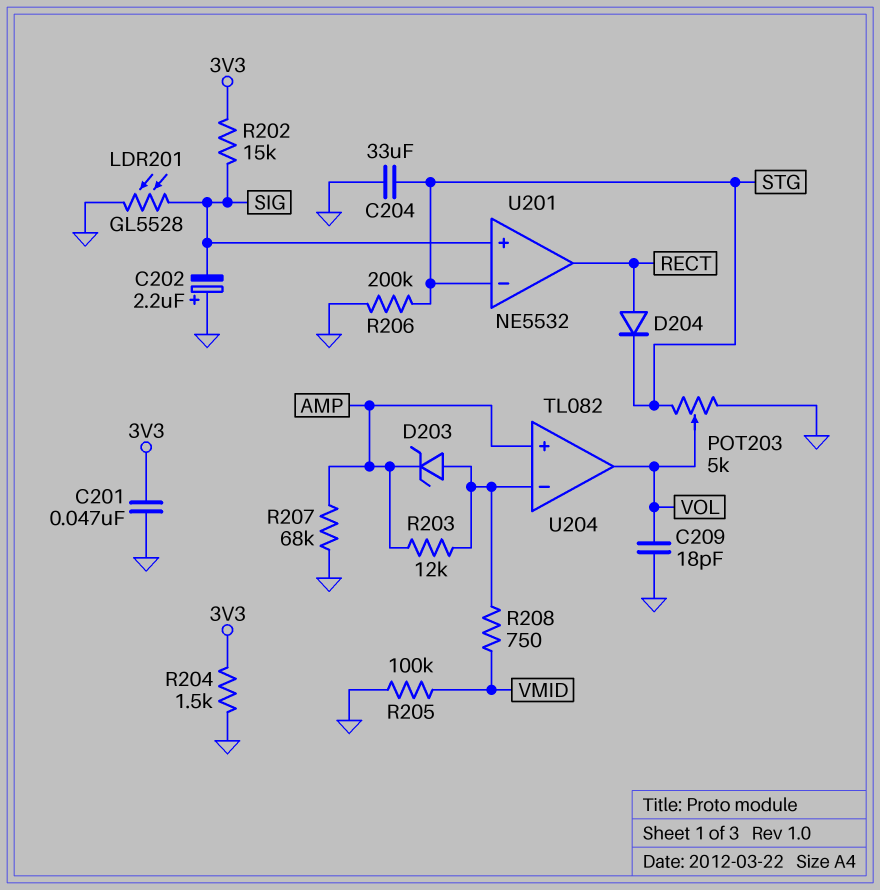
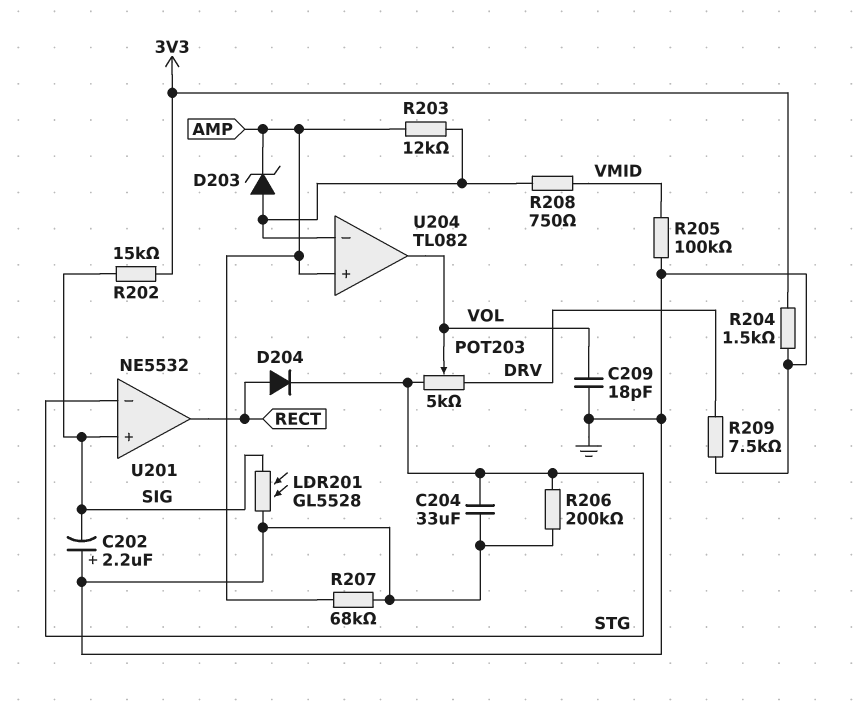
C201: 47nF (3V3, GND) -> none
POT203: 5k (GND, STG, wiper VOL) -> 5k (DRV, STG, wiper VOL)
R209: none -> 7.5k (DRV, GND)

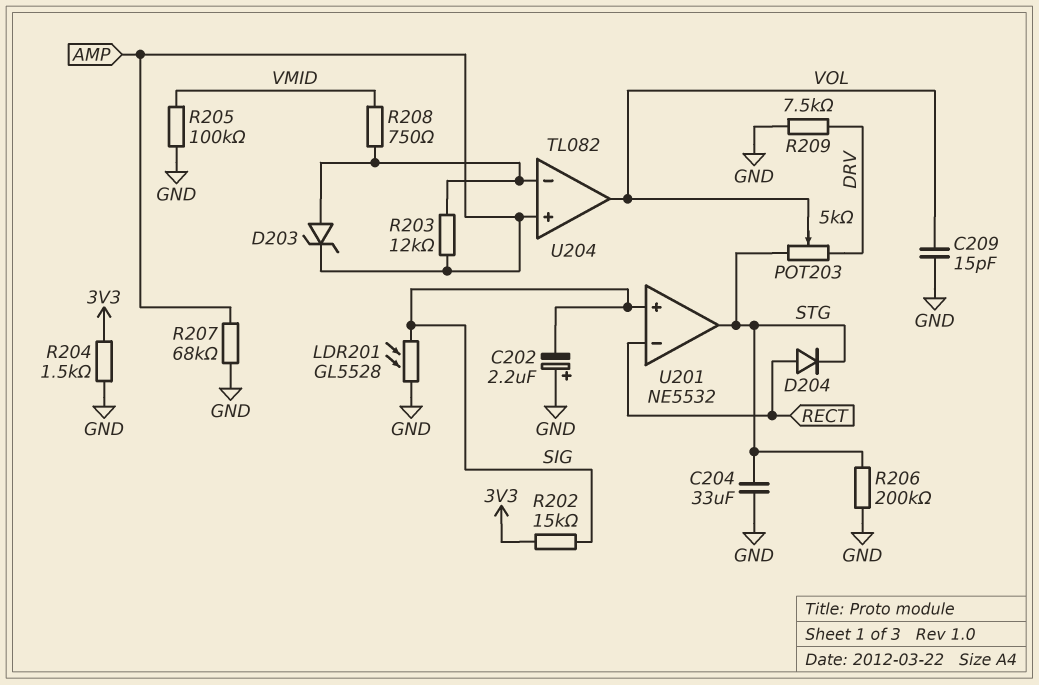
C209: 18pF (GND, VOL) -> 15pF (GND, VOL)
U201 pin in-: STG -> RECT
U201 pin out: RECT -> STG

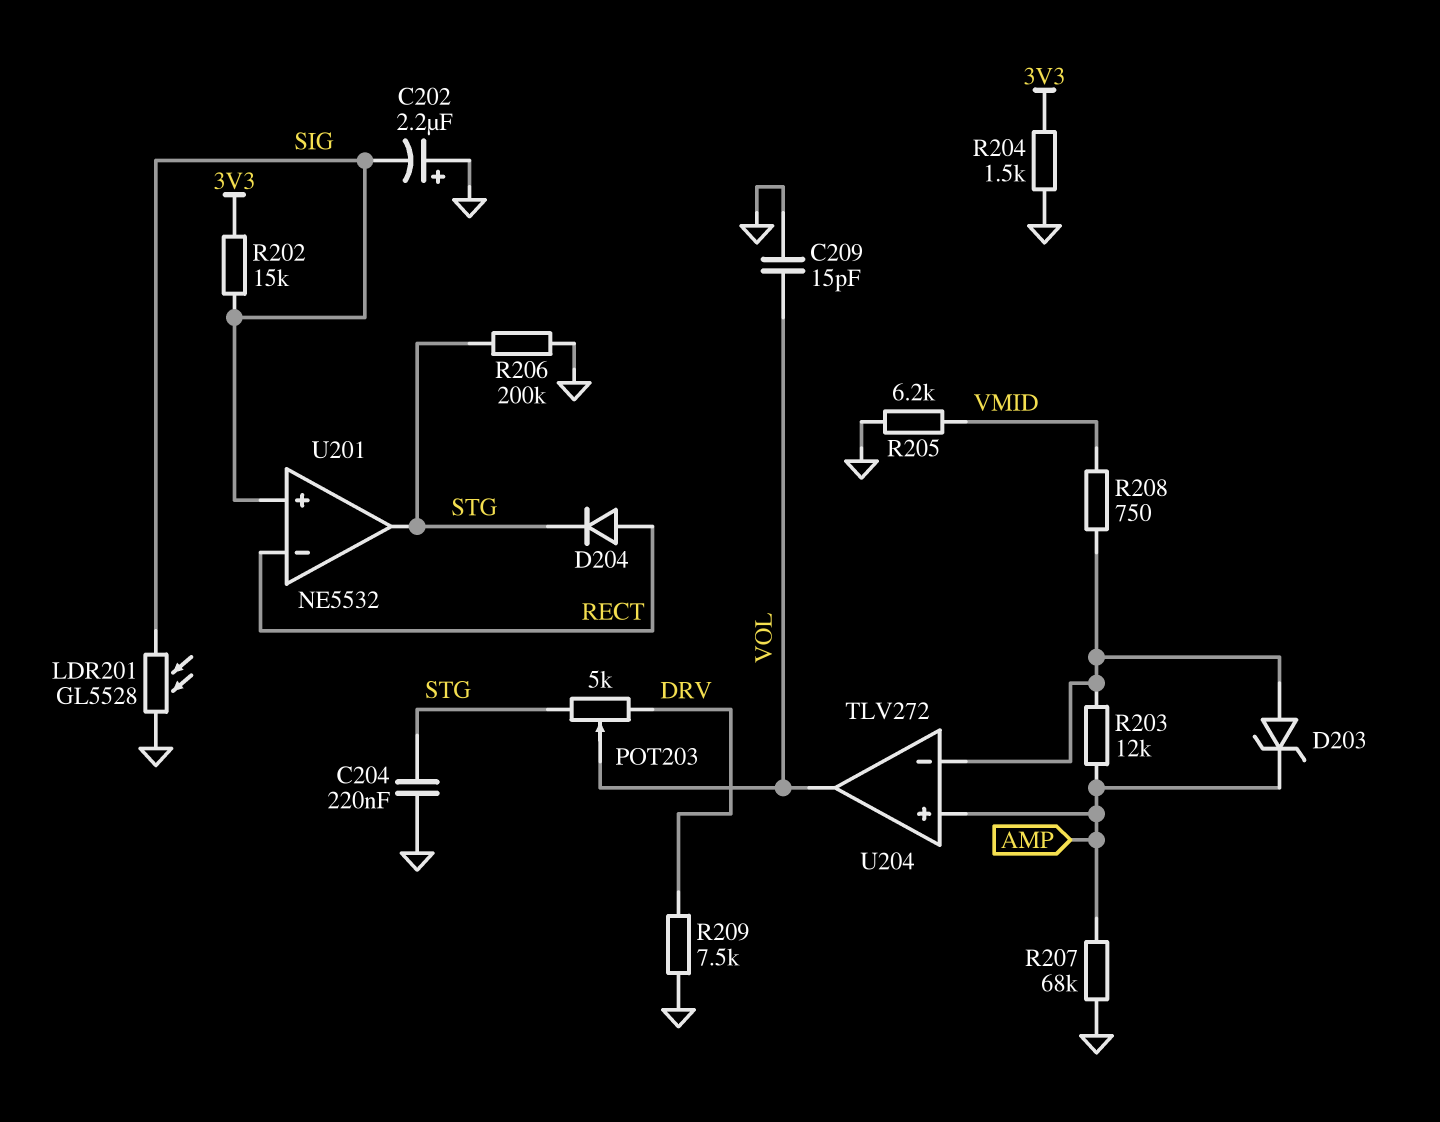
C204: 33uF (GND, STG) -> 220nF (GND, STG)
R205: 100k (GND, VMID) -> 6.2k (GND, VMID)
U204: TL082 -> TLV272

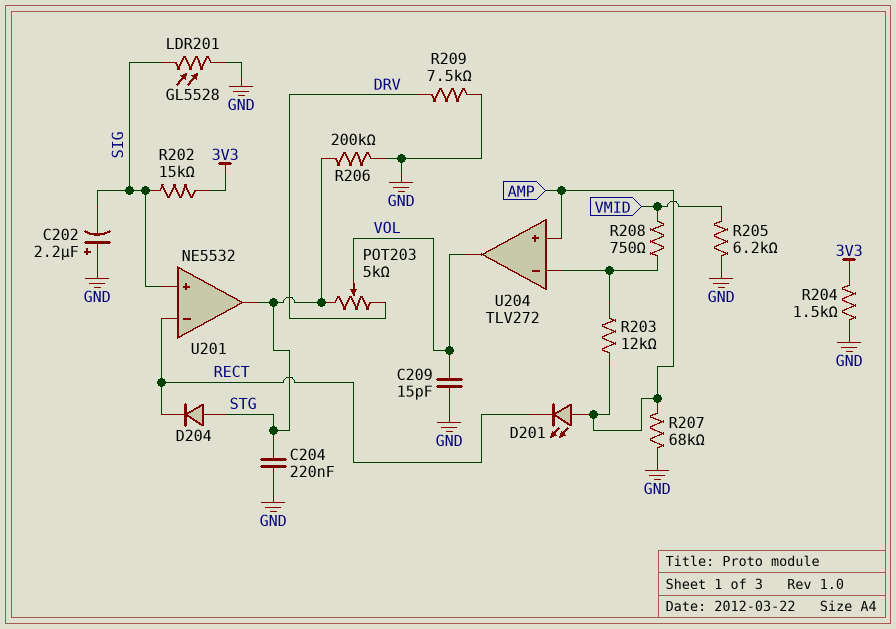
D201: none -> LED (A AMP, K RECT)
D203: zener (A U204/in-, K AMP) -> none
D204: diode (A RECT, K STG) -> diode (A STG, K RECT)

